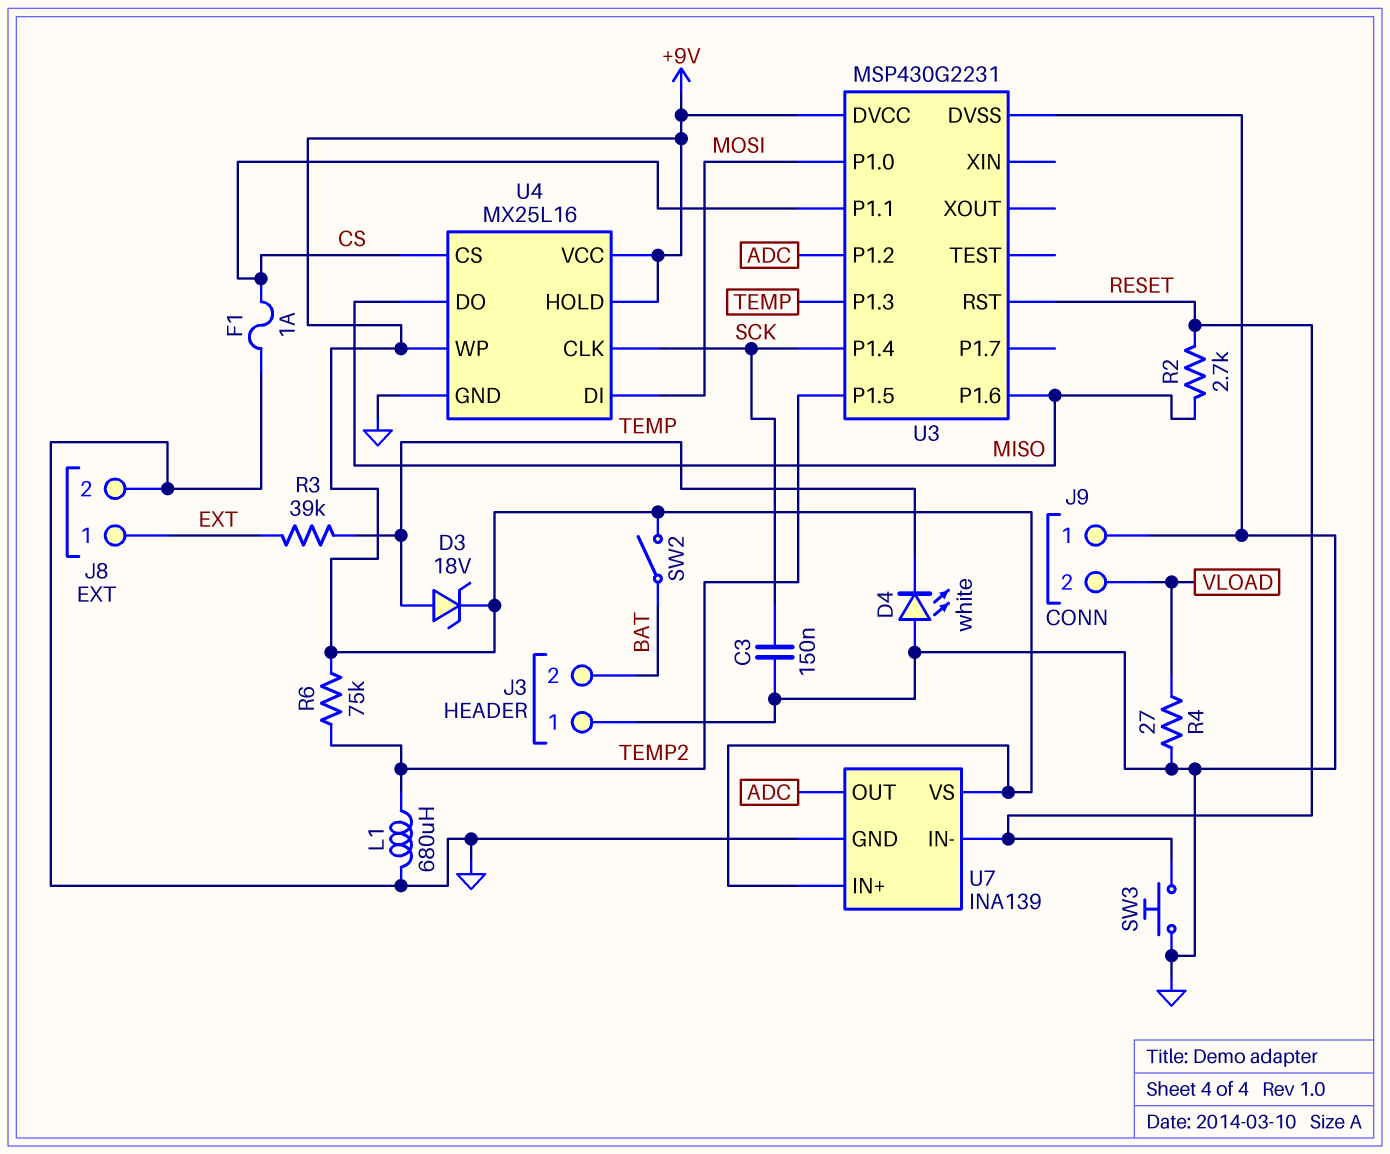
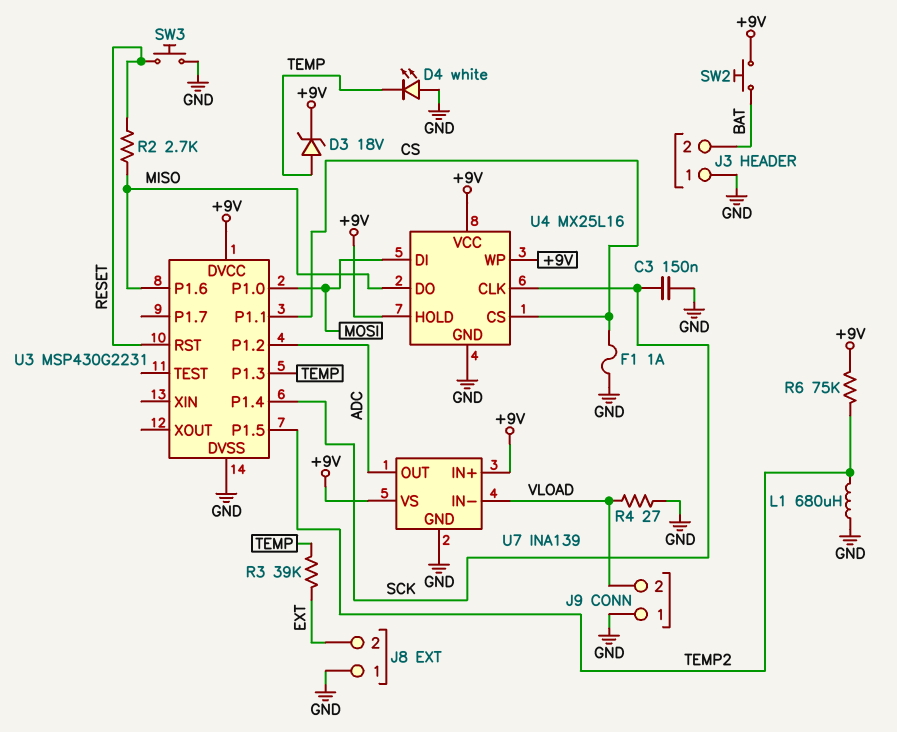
J8 pin 1: EXT -> GND
J8 pin 2: GND -> EXT
SW2: switch (+9V, BAT) -> button (+9V, BAT)
U7 pin IN-: RESET -> VLOAD

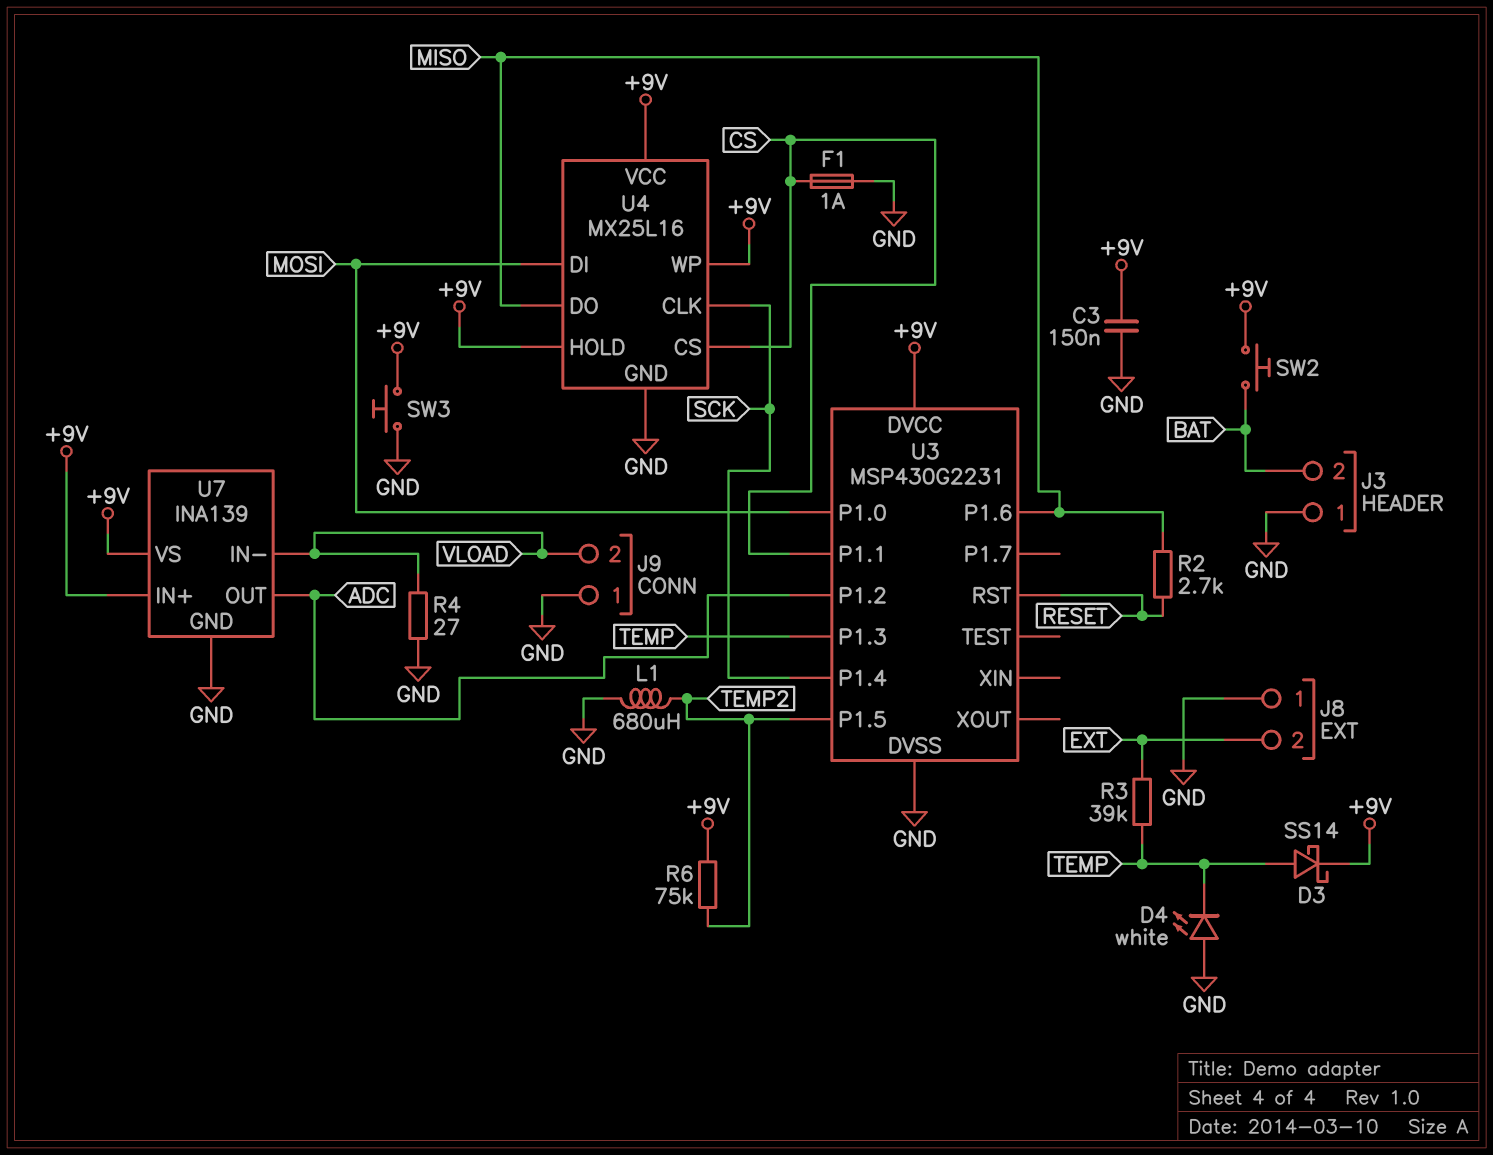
C3: 150nF (GND, SCK) -> 150nF (+9V, GND)
D3: zener 18V (A TEMP, K +9V) -> schottky SS14 (A TEMP, K +9V)
SW3: button (GND, RESET) -> button (+9V, GND)

